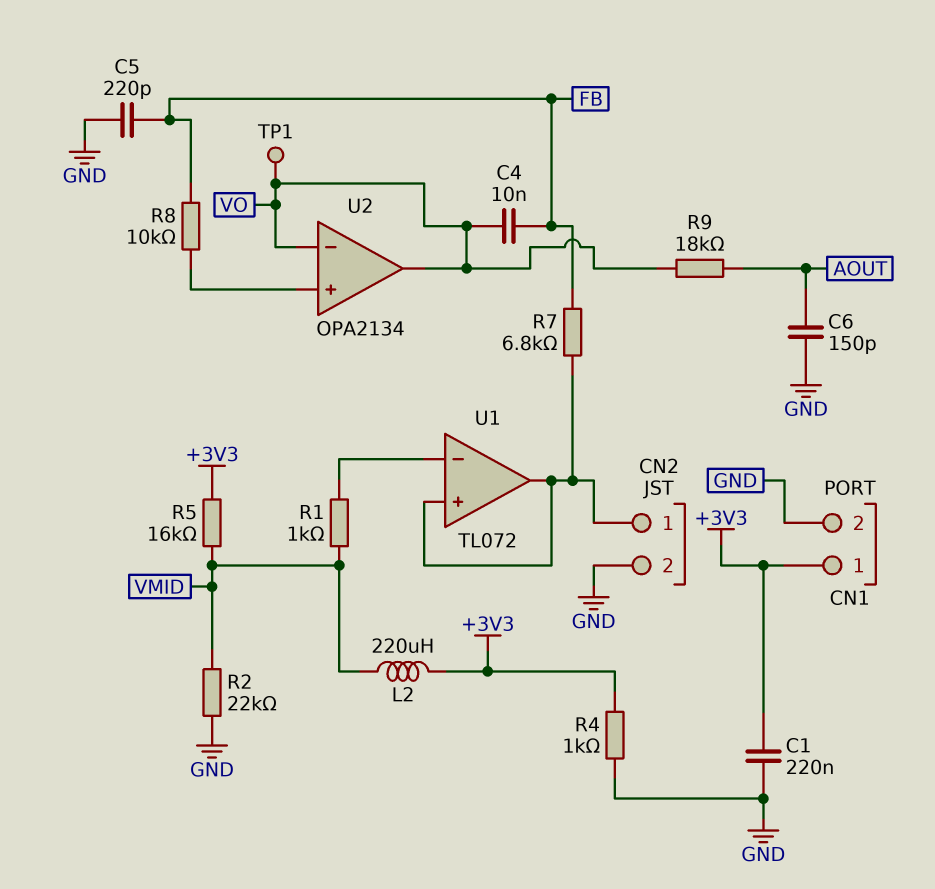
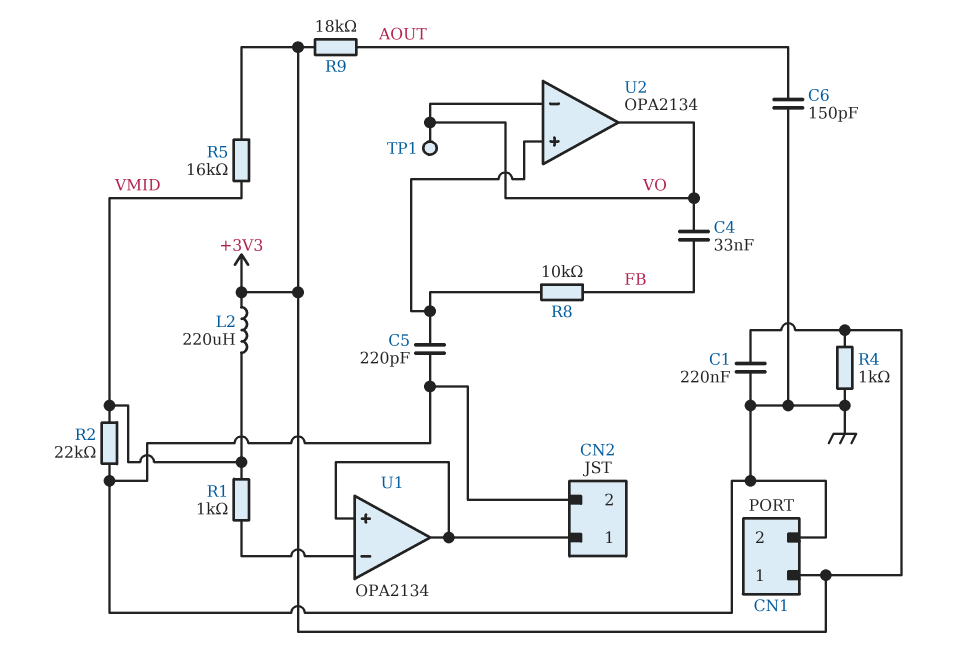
C4: 10nF (FB, VO) -> 33nF (FB, VO)
C5: 220pF (FB, GND) -> 220pF (GND, U2/in+)
R7: 6.8k (CN2/1, FB) -> none
R9: 18k (AOUT, VO) -> 18k (+3V3, AOUT)
U1: TL072 -> OPA2134

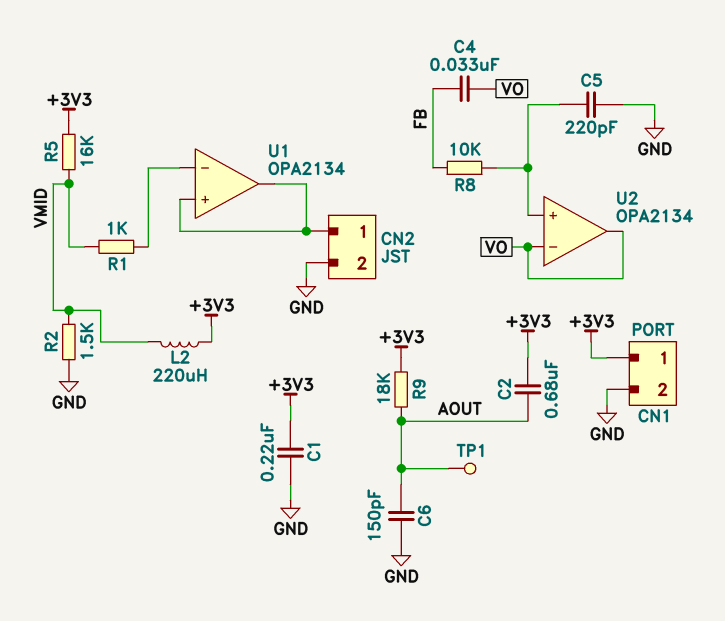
C2: none -> 680nF (+3V3, AOUT)
R2: 22k (GND, VMID) -> 1.5k (GND, VMID)
R4: 1k (+3V3, GND) -> none
TP1: test point (VO) -> test point (AOUT)

